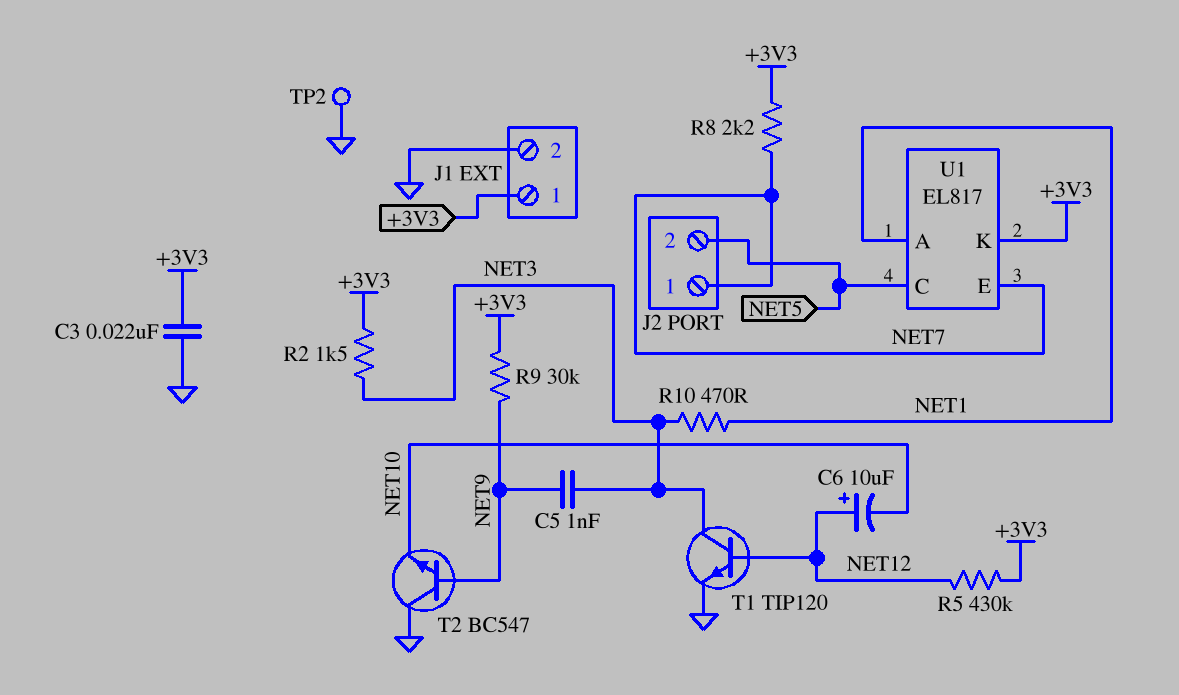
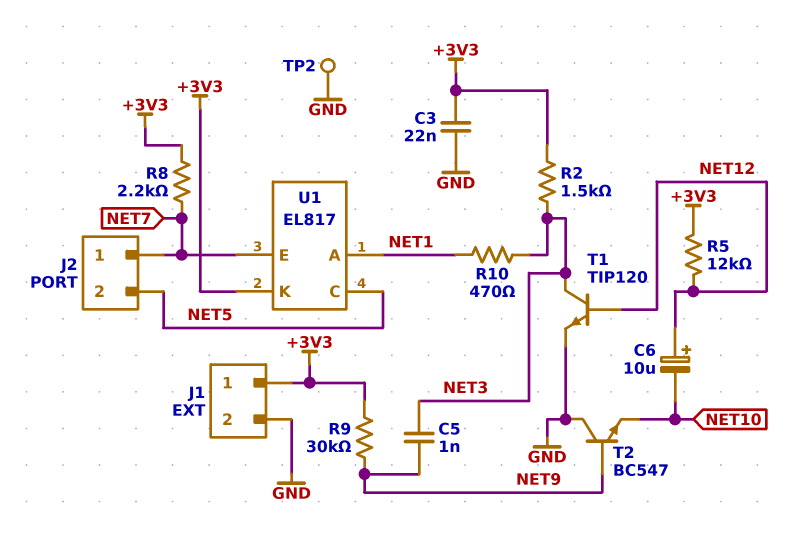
R5: 430k (+3V3, NET12) -> 12k (+3V3, NET12)

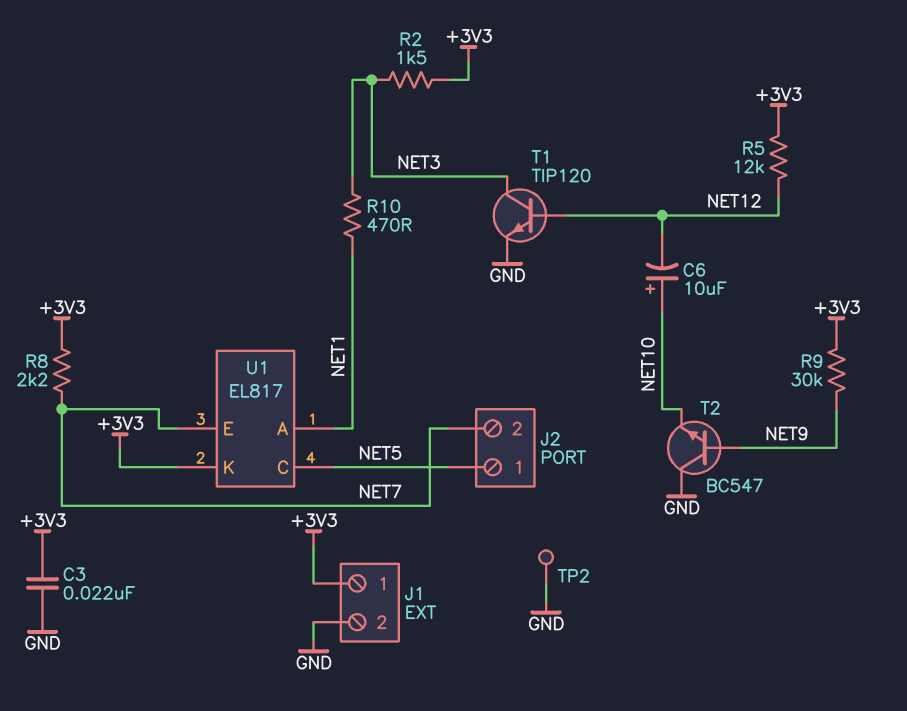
C5: 1nF (NET3, NET9) -> none
C6: 10uF (plus NET12, minus NET10) -> 10uF (plus NET10, minus NET12)
J2 pin 1: NET7 -> NET5
J2 pin 2: NET5 -> NET7

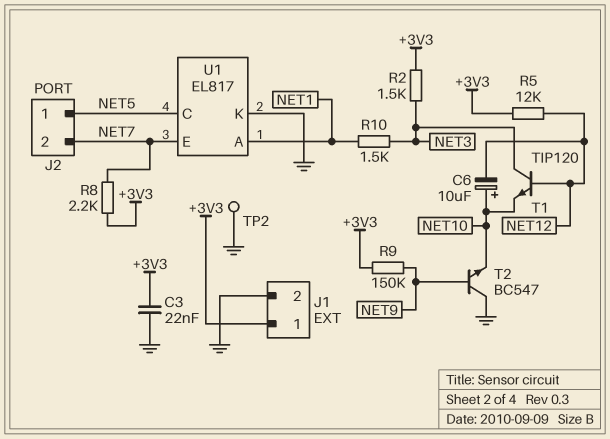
R9: 30k (+3V3, NET9) -> 150k (+3V3, NET9)
R10: 470 (NET1, NET3) -> 1.5k (NET1, NET3)
T1: NPN TIP120 (B NET12, C NET3, E GND) -> NPN TIP120 (B NET12, C NET3, E NET10)
U1 pin K: +3V3 -> GND

